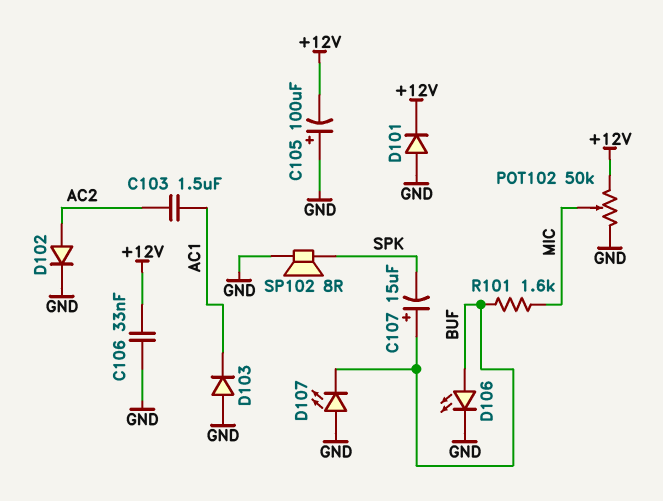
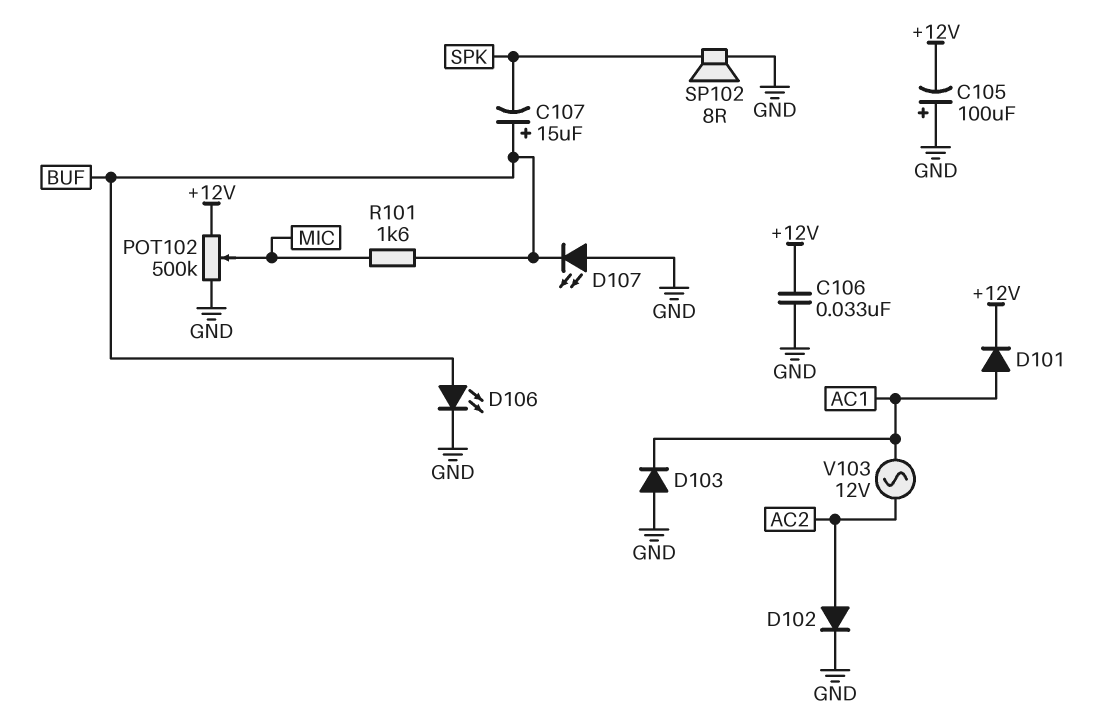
C103: 1.5uF (AC1, AC2) -> none
D101: diode (A GND, K +12V) -> diode (A AC1, K +12V)
POT102: 50k (+12V, GND, wiper MIC) -> 500k (+12V, GND, wiper MIC)
V103: none -> AC 12V (AC1, AC2)

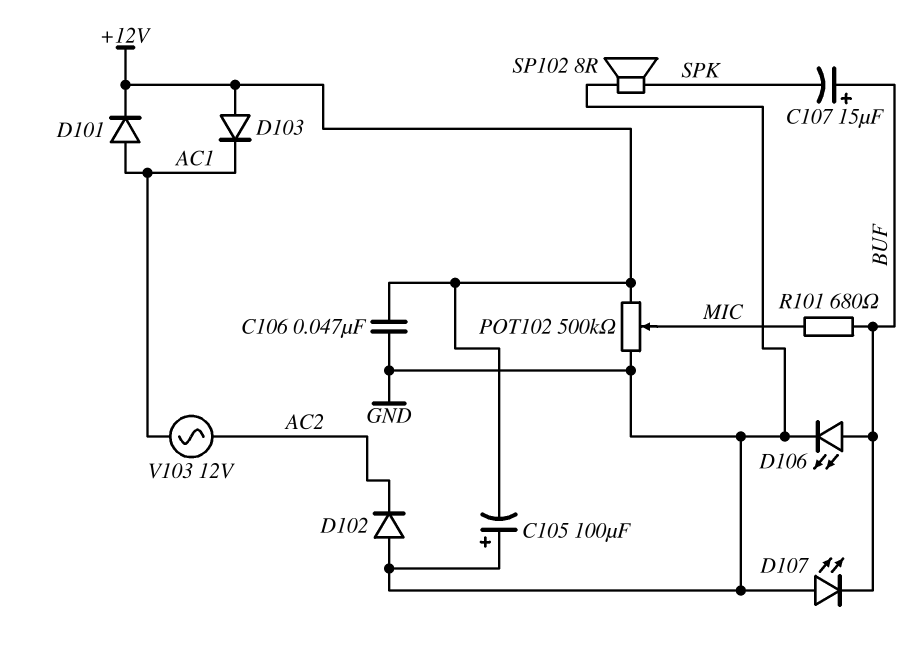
C106: 33nF (+12V, GND) -> 47nF (+12V, GND)
D102: diode (A AC2, K GND) -> diode (A GND, K AC2)
D103: diode (A GND, K AC1) -> diode (A +12V, K AC1)
R101: 1.6k (BUF, MIC) -> 680 (BUF, MIC)

